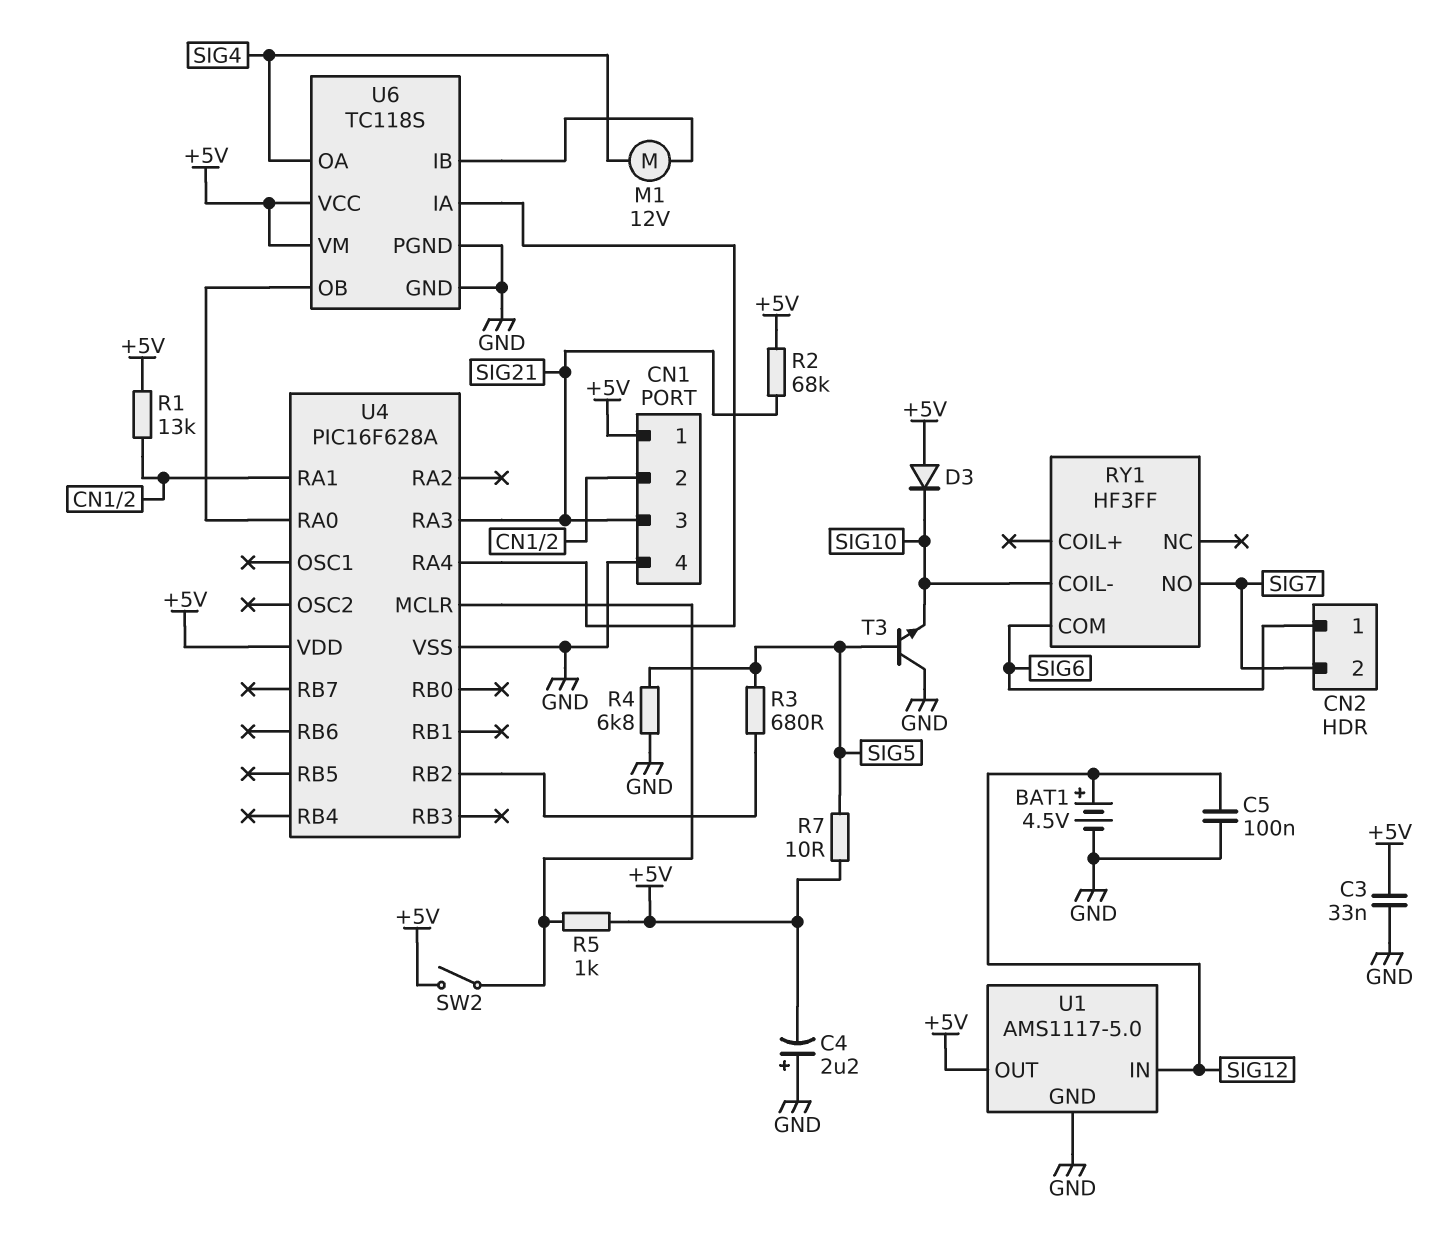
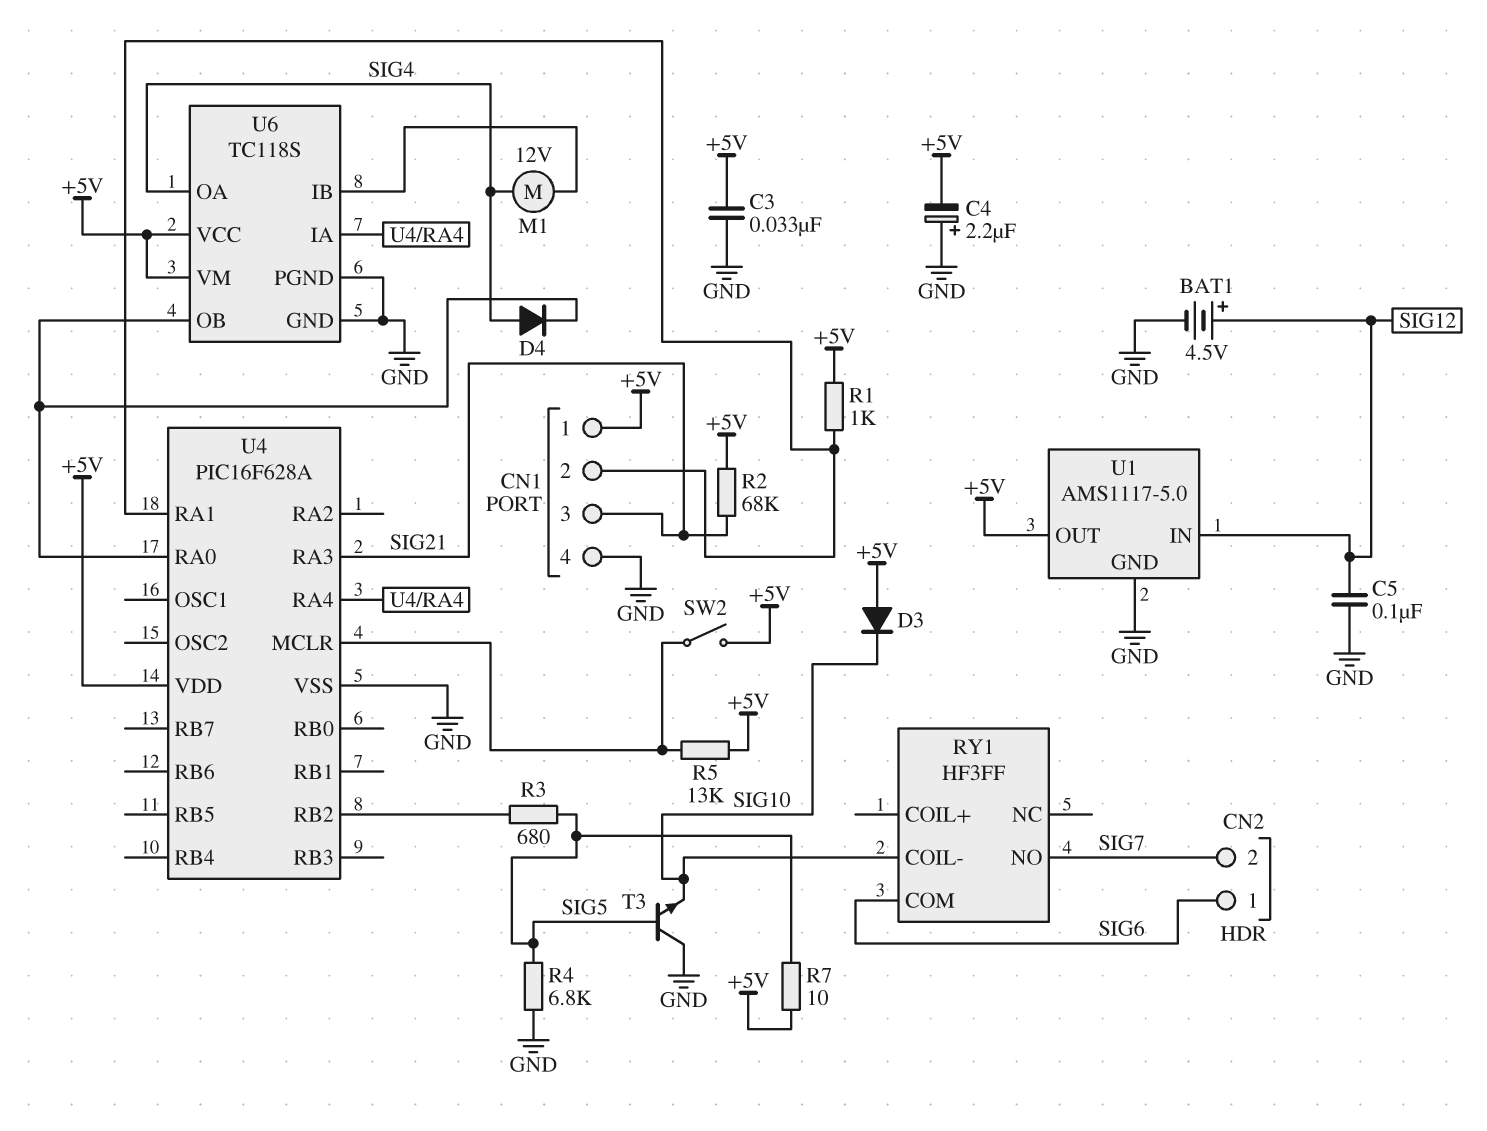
D4: none -> diode (A SIG4, K U4/RA0)
R1: 13k (+5V, CN1/2) -> 1k (+5V, CN1/2)
R5: 1k (+5V, U4/MCLR) -> 13k (+5V, U4/MCLR)

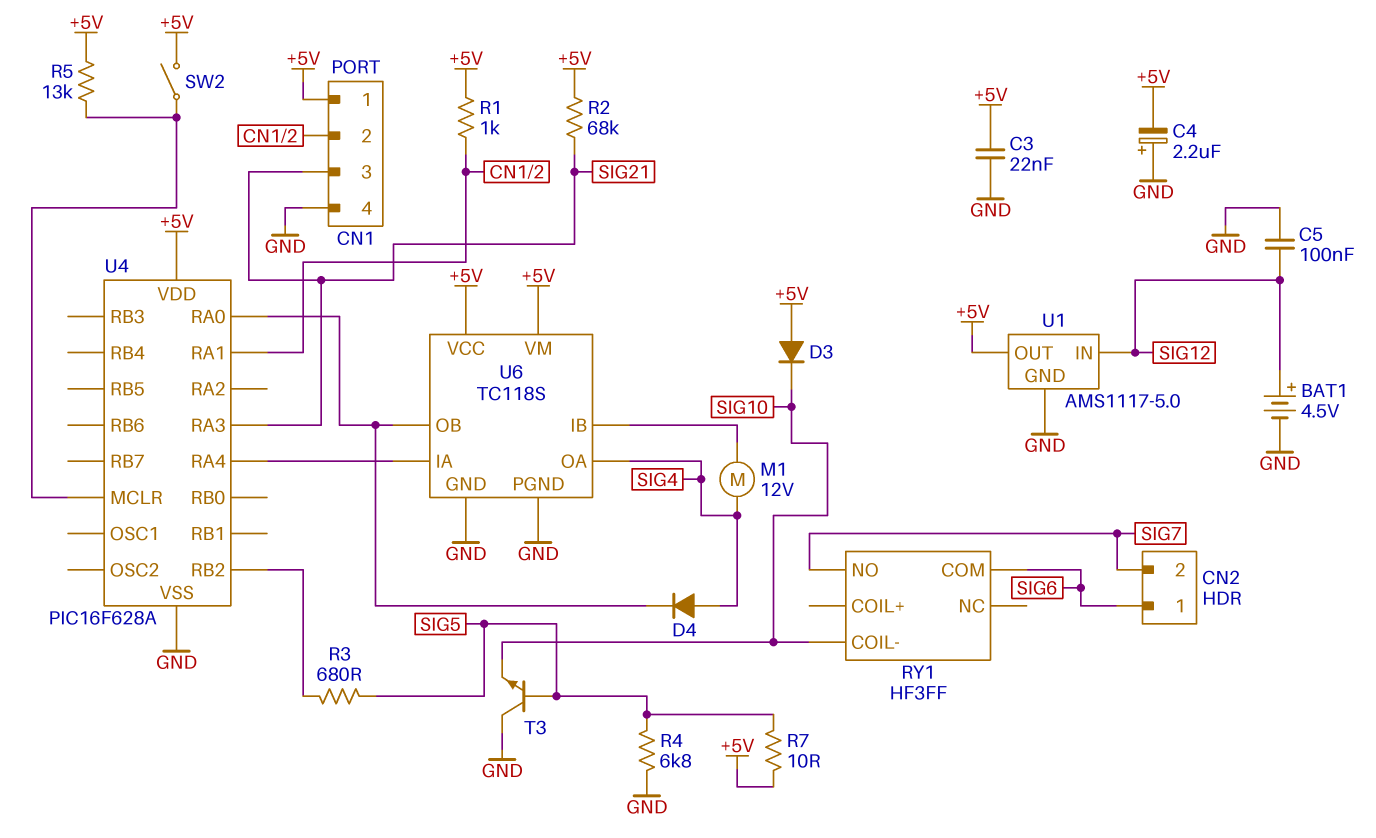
C3: 33nF (+5V, GND) -> 22nF (+5V, GND)

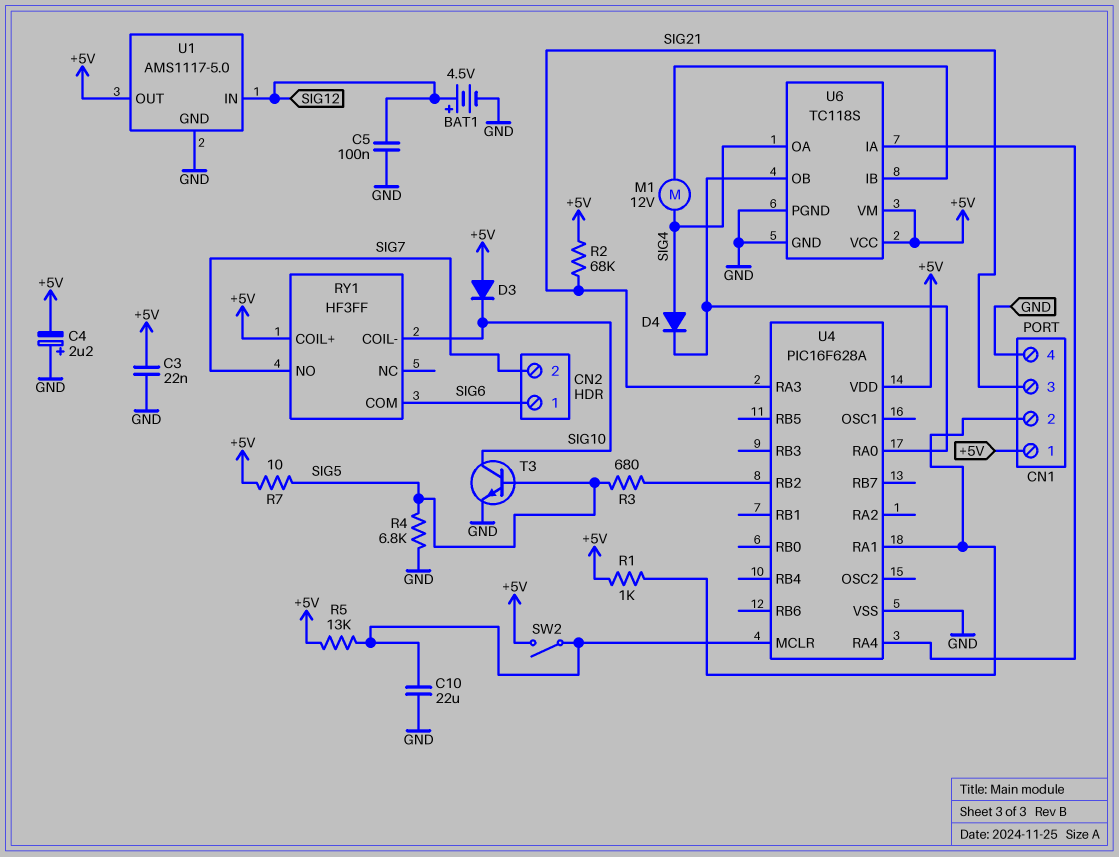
C10: none -> 22uF (GND, U4/MCLR)
RY1 pin COIL+: none -> +5V
T3: NPN (B SIG5, C GND, E SIG10) -> NPN (B SIG5, C SIG10, E GND)

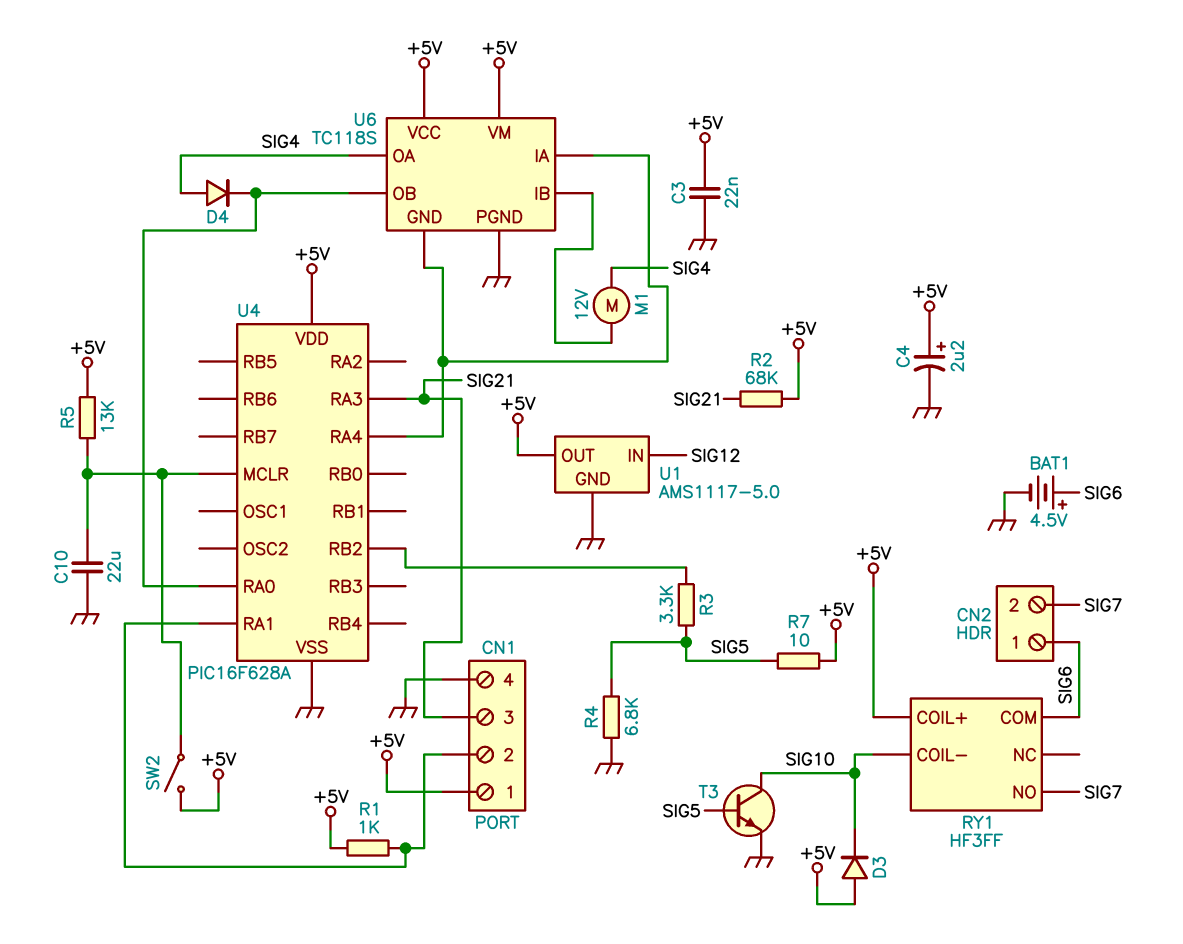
BAT1: 4.5V (plus SIG12, minus GND) -> 4.5V (plus SIG6, minus GND)
C4: 2.2uF (plus GND, minus +5V) -> 2.2uF (plus +5V, minus GND)
C5: 100nF (GND, SIG12) -> none
R3: 680 (SIG5, U4/RB2) -> 3.3k (SIG5, U4/RB2)
U6 pin GND: GND -> U4/RA4

